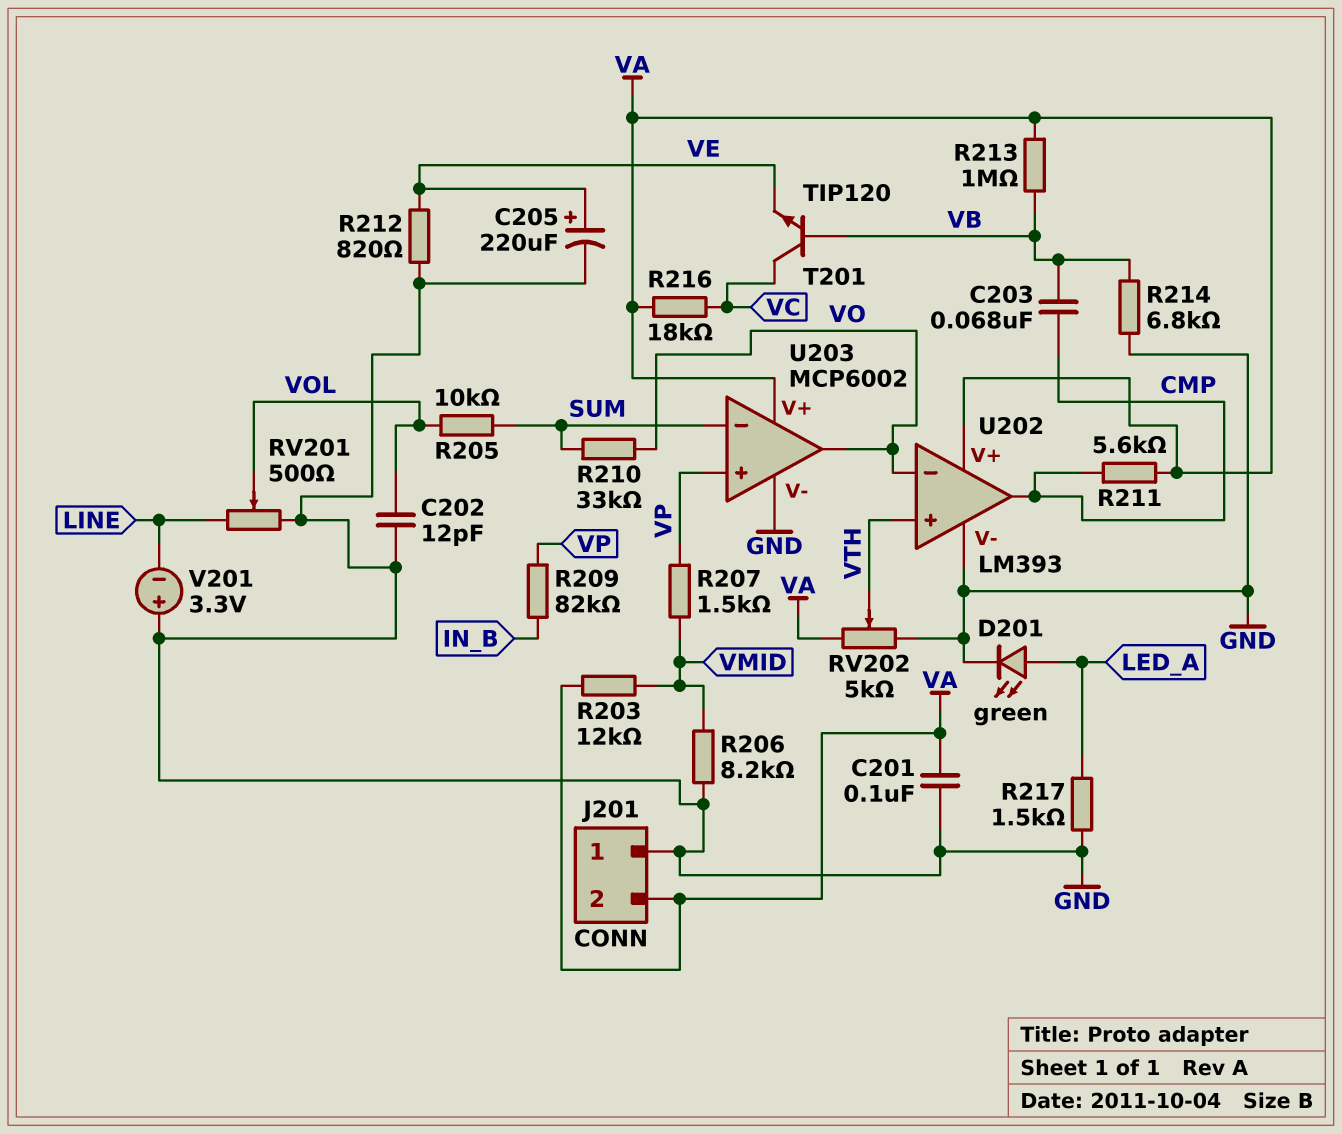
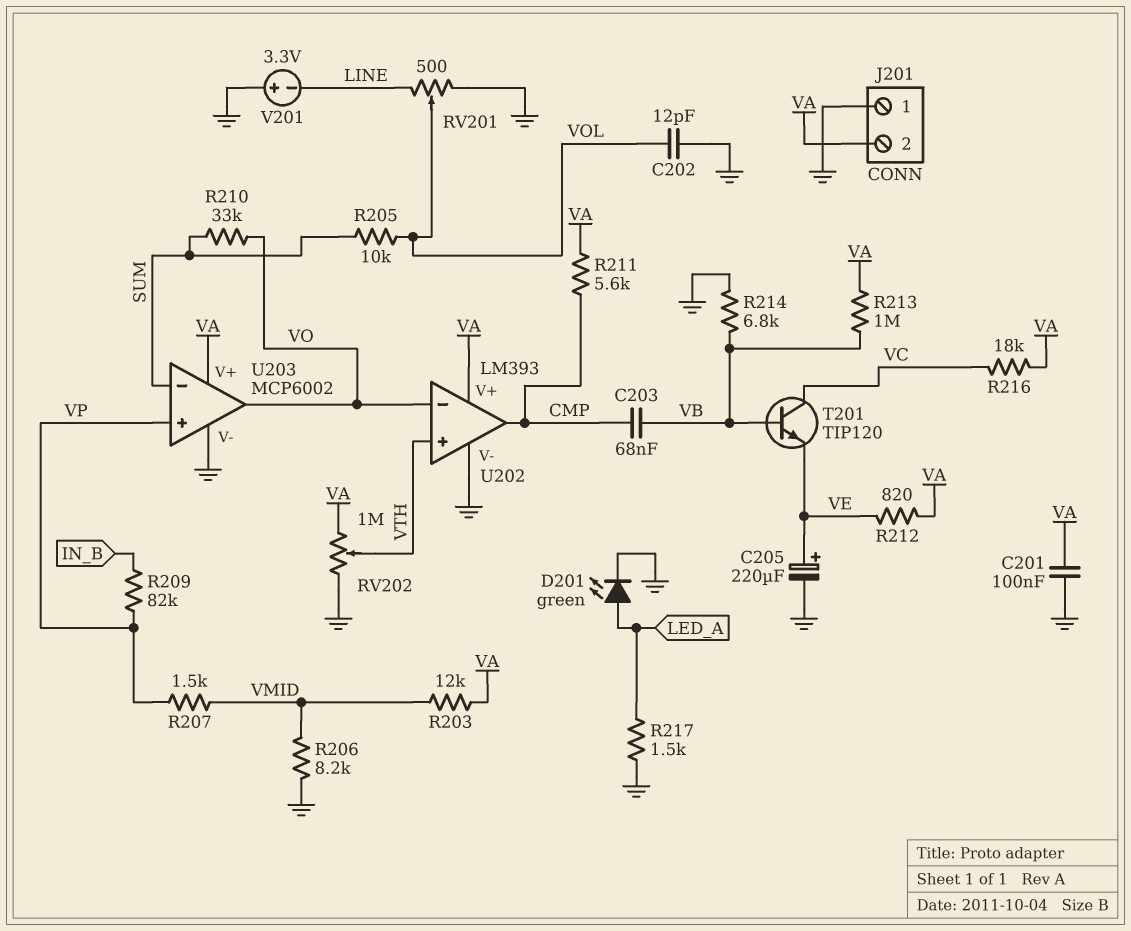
R212: 820 (GND, VE) -> 820 (VA, VE)
RV202: 5k (GND, VA, wiper VTH) -> 1M (GND, VA, wiper VTH)

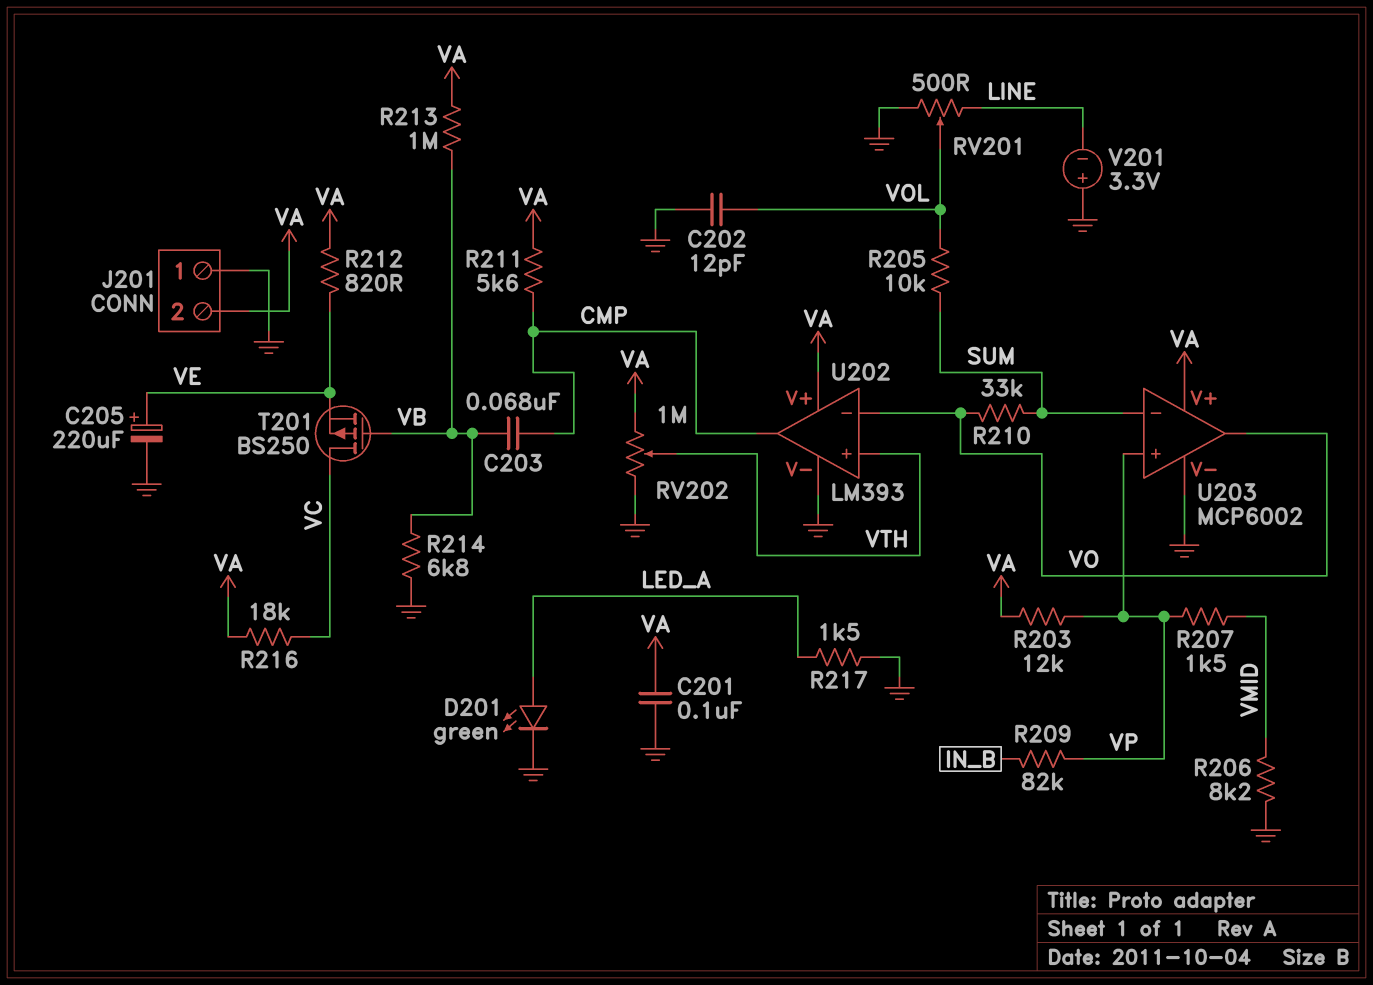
R203: 12k (VA, VMID) -> 12k (VA, VP)
T201: NPN TIP120 (B VB, C VC, E VE) -> PMOS BS250 (G VB, D VC, S VE)

